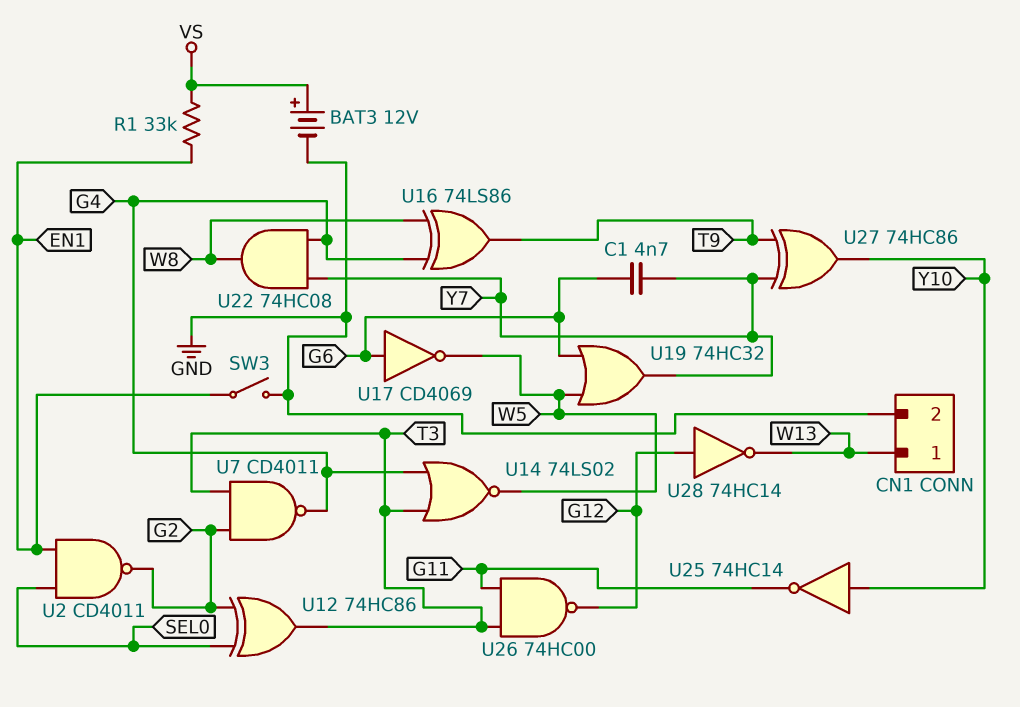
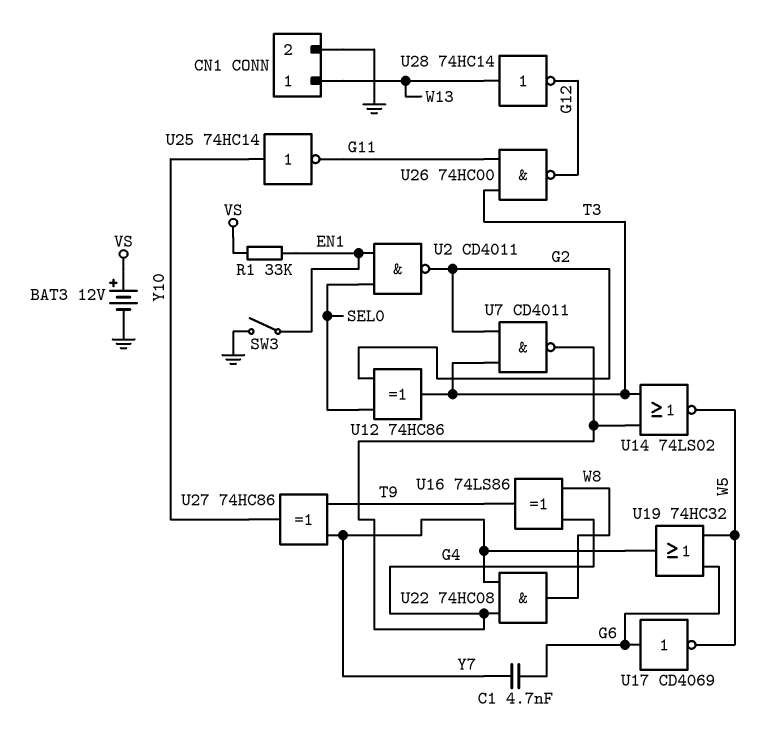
U28: NOT 74HC14 (in G12, out W13) -> NOT 74HC14 (in W13, out G12)

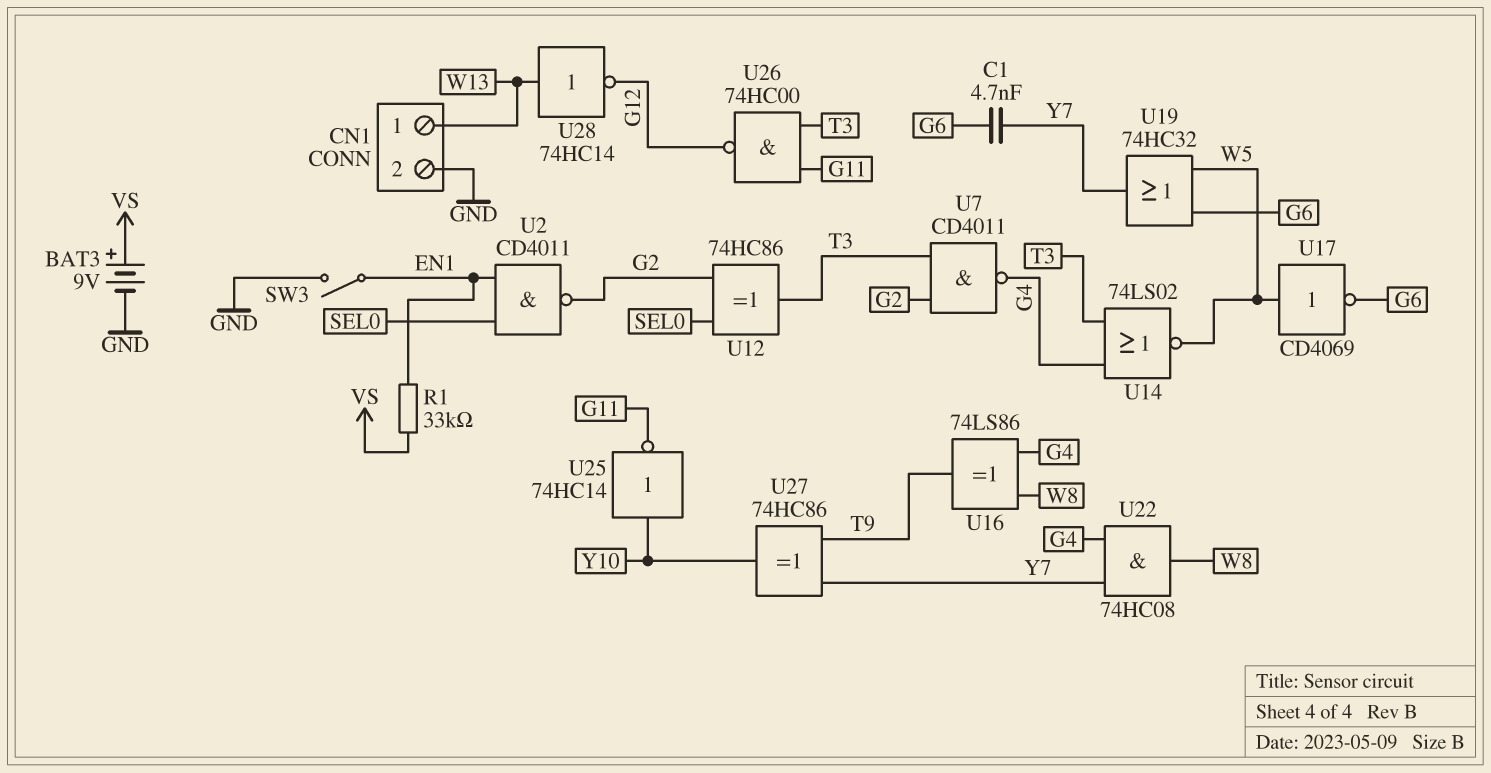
BAT3: 12V (plus VS, minus GND) -> 9V (plus VS, minus GND)
U17: NOT CD4069 (in G6, out W5) -> NOT CD4069 (in W5, out G6)

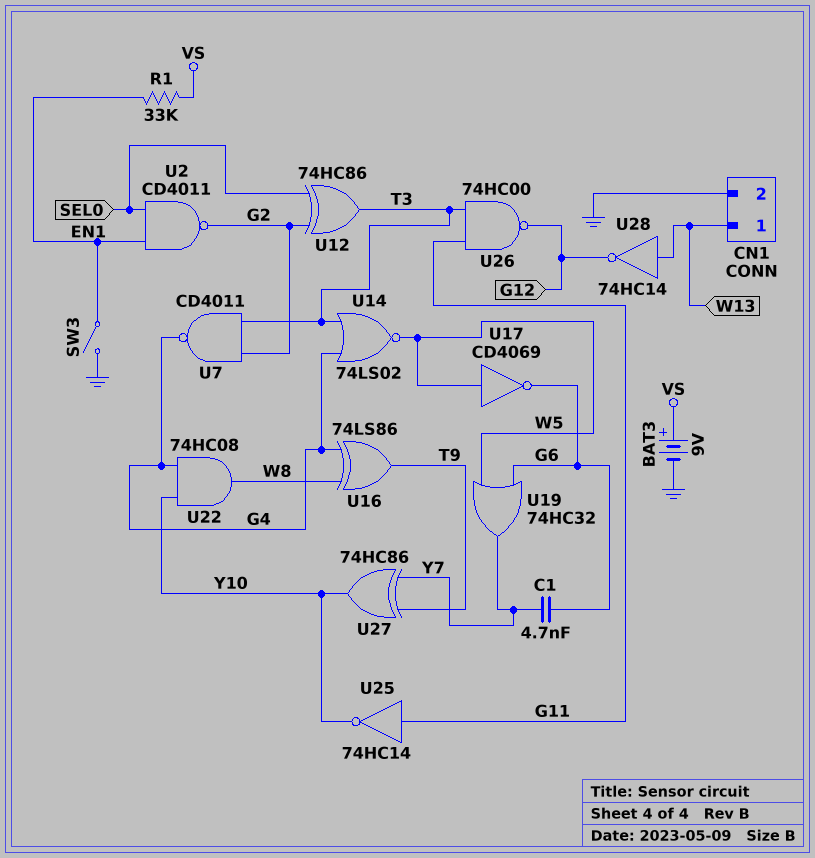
U22: AND 74HC08 (in G4, in Y7, out W8) -> AND 74HC08 (in G4, in Y10, out W8)
U25: NOT 74HC14 (in Y10, out G11) -> NOT 74HC14 (in G11, out Y10)

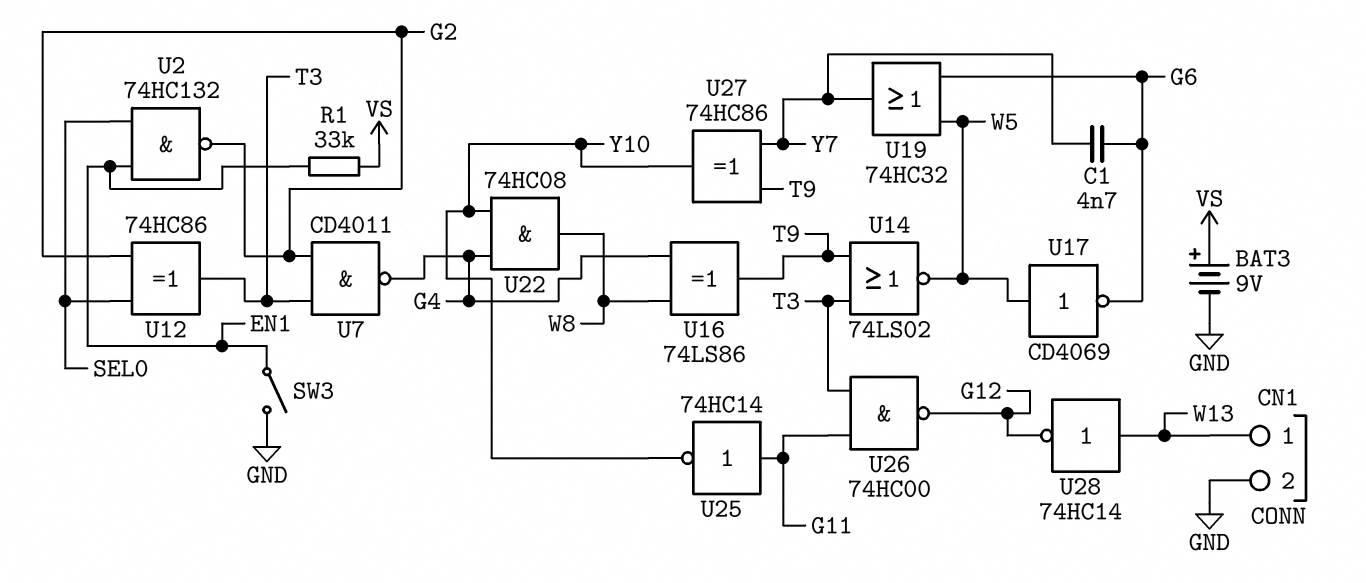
U2: NAND CD4011 (in EN1, in SEL0, out G2) -> NAND 74HC132 (in EN1, in SEL0, out G2)
U14: NOR 74LS02 (in G4, in T3, out W5) -> NOR 74LS02 (in T3, in T9, out W5)

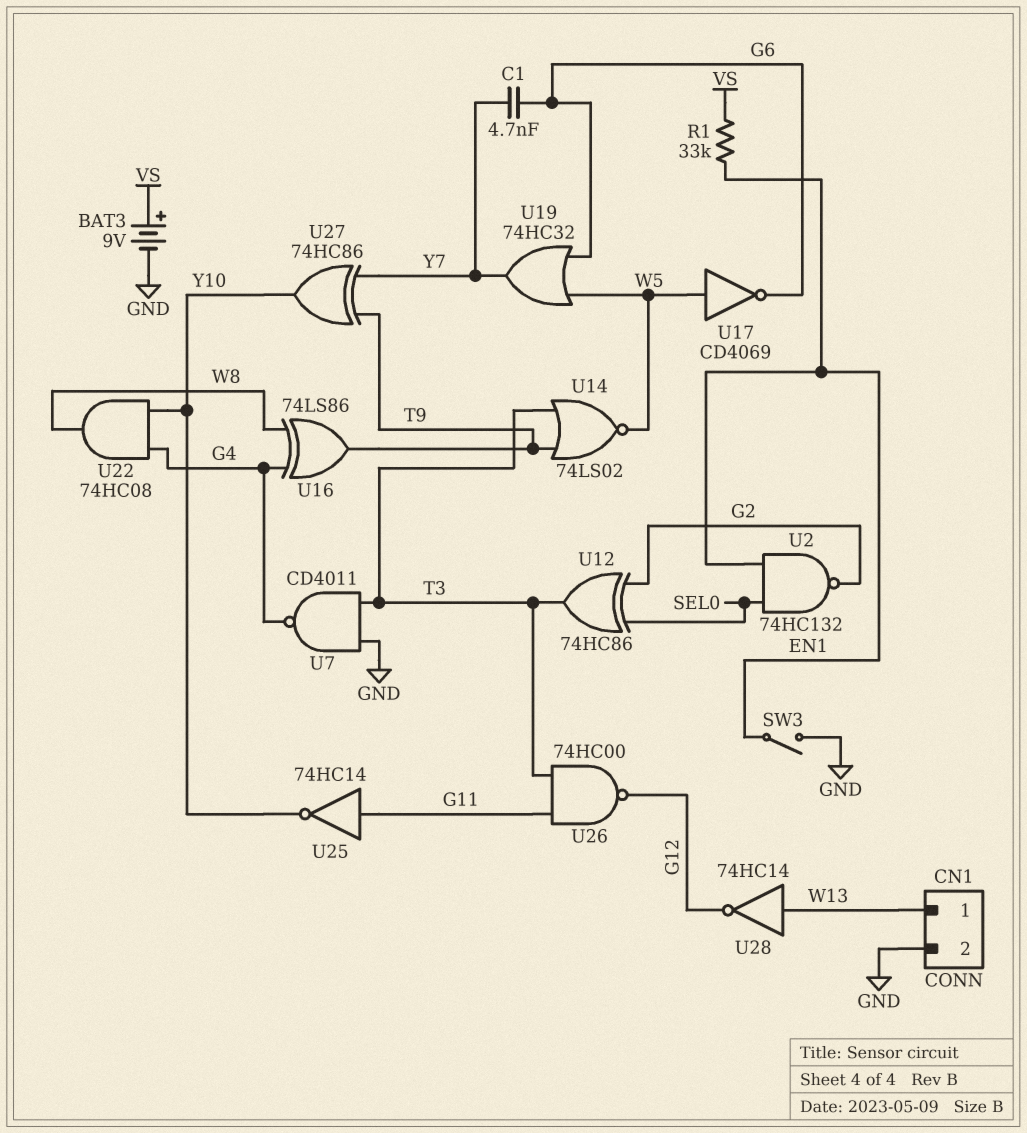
U7: NAND CD4011 (in G2, in T3, out G4) -> NAND CD4011 (in GND, in T3, out G4)

